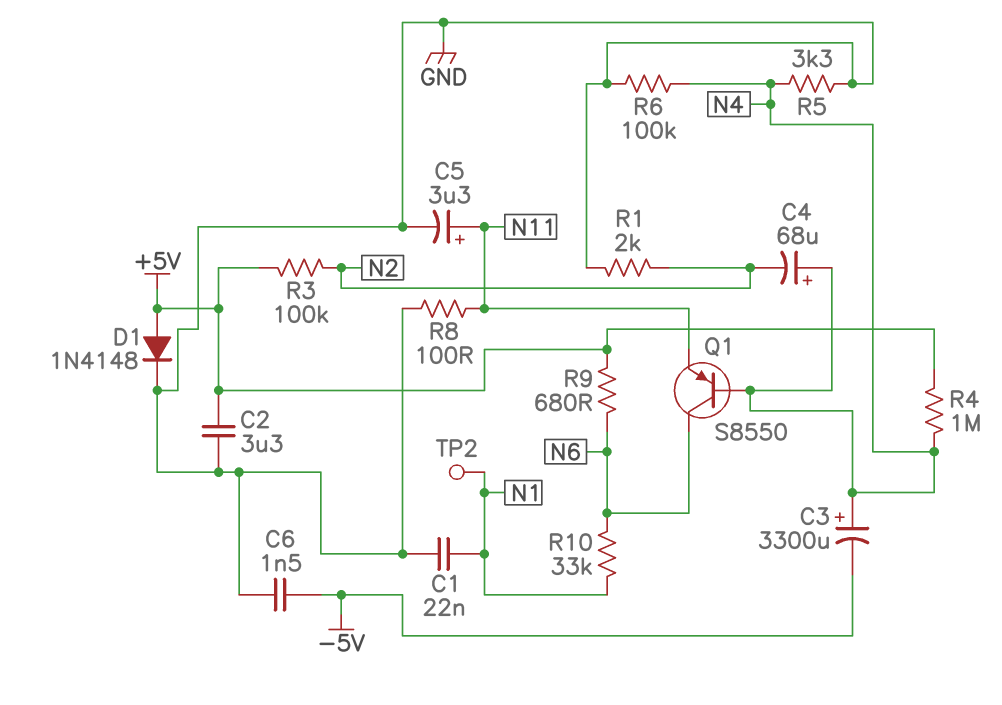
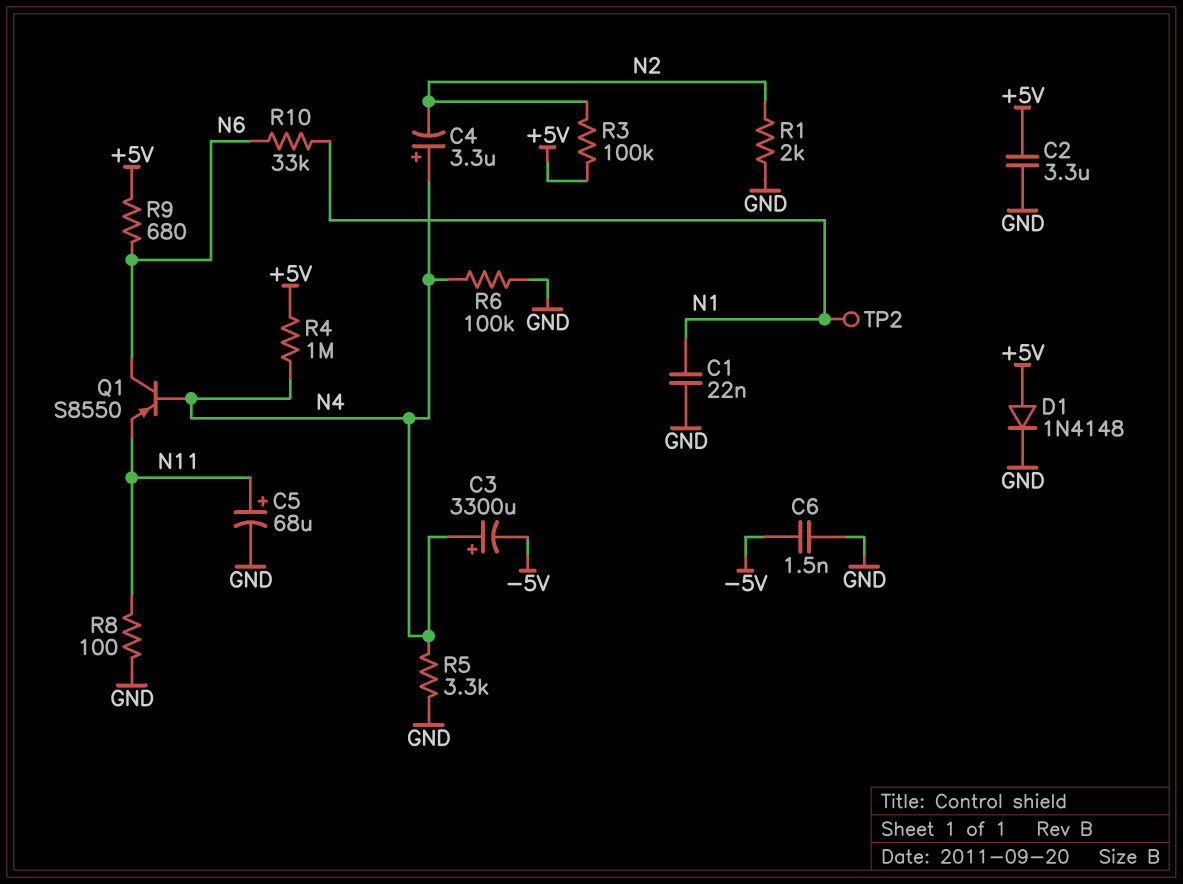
C4: 68uF (plus N4, minus N2) -> 3.3uF (plus N4, minus N2)
C5: 3.3uF (plus N11, minus GND) -> 68uF (plus N11, minus GND)

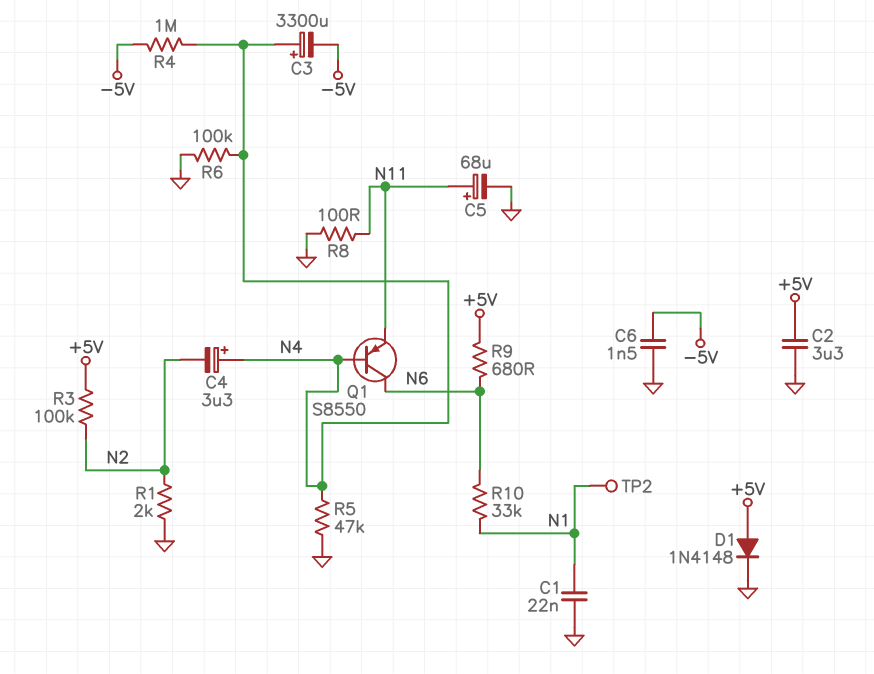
R4: 1M (+5V, N4) -> 1M (-5V, N4)
R5: 3.3k (GND, N4) -> 47k (GND, N4)

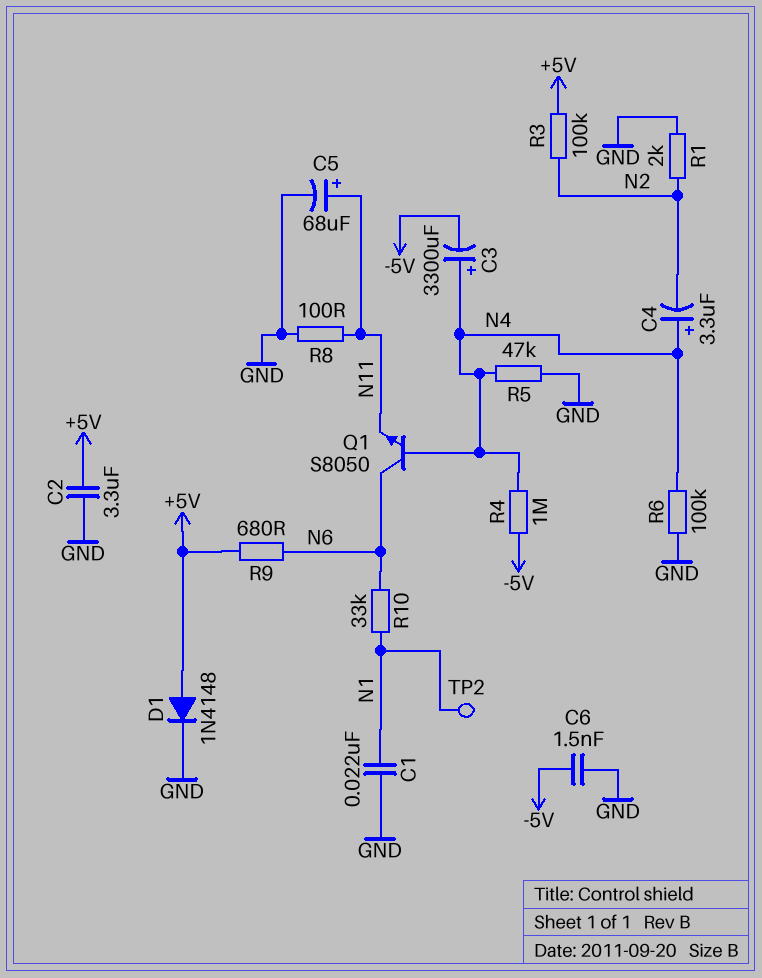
Q1: PNP S8550 (B N4, C N6, E N11) -> NPN S8050 (B N4, C N6, E N11)

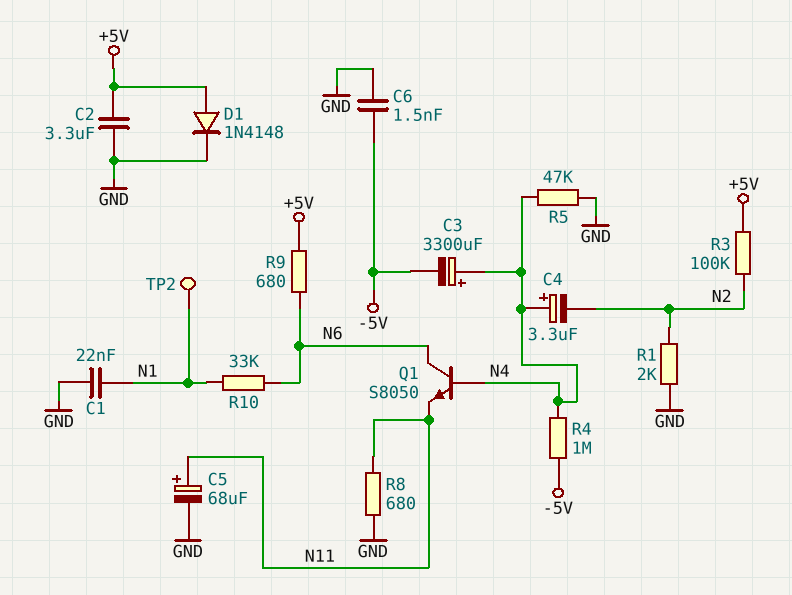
R6: 100k (GND, N4) -> none
R8: 100 (GND, N11) -> 680 (GND, N11)

